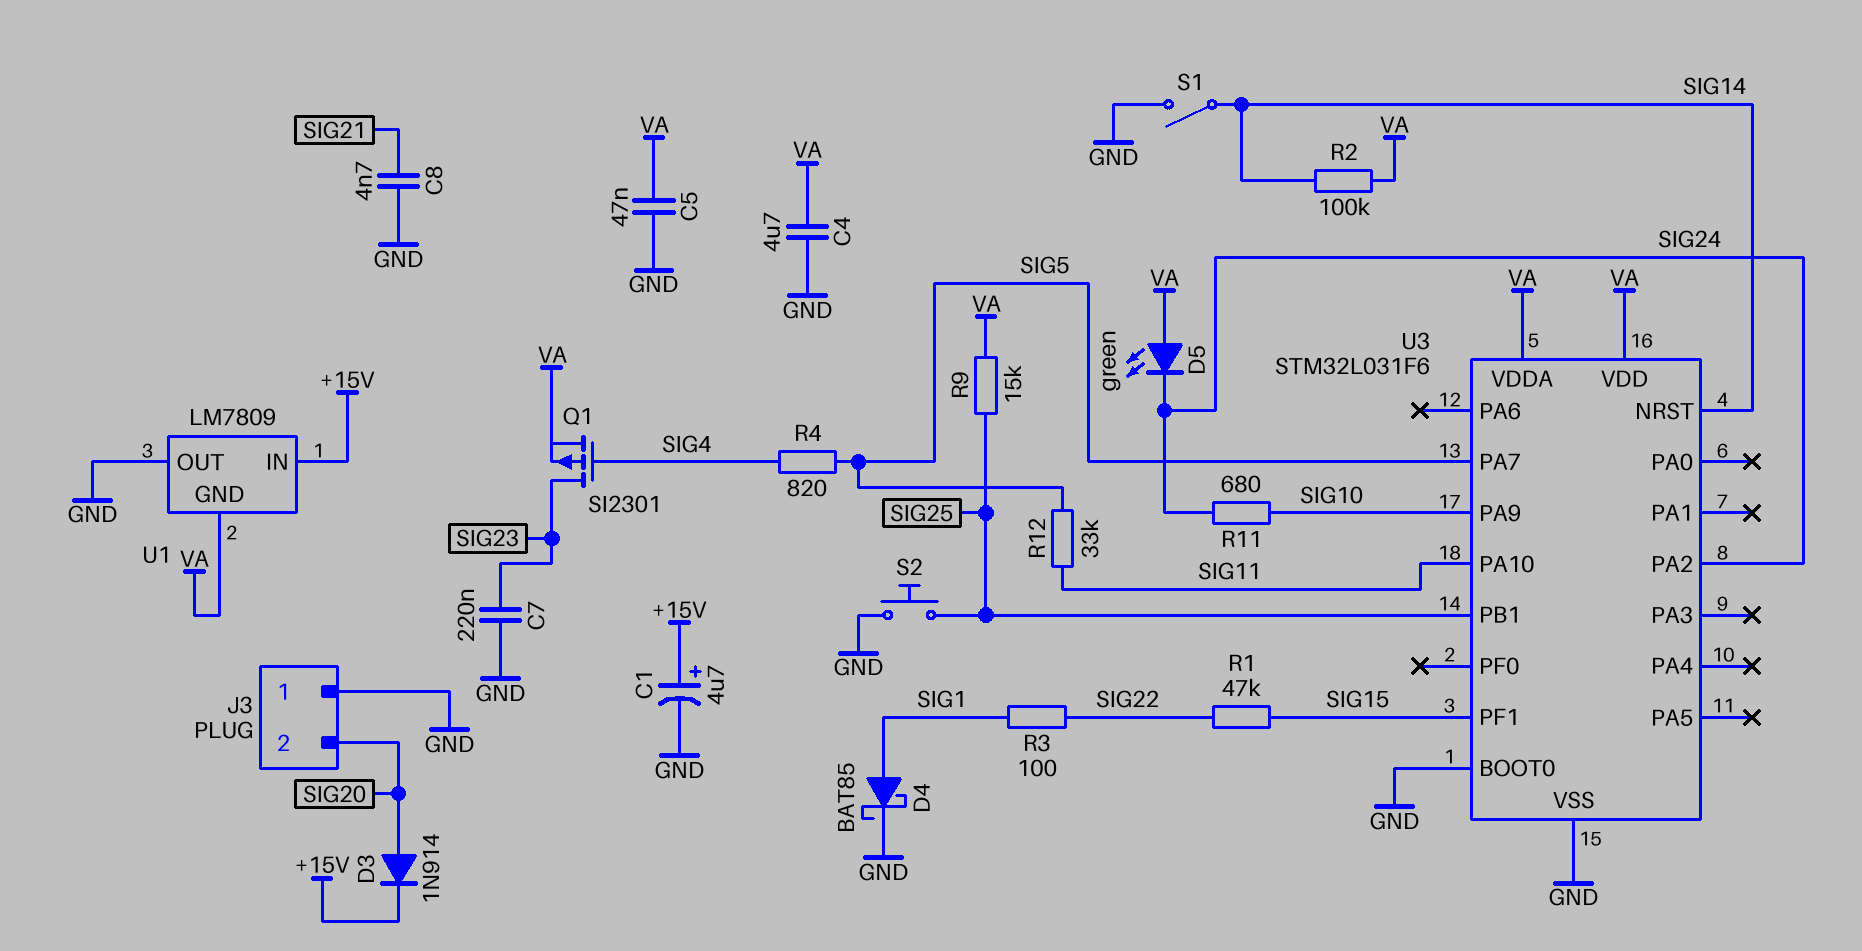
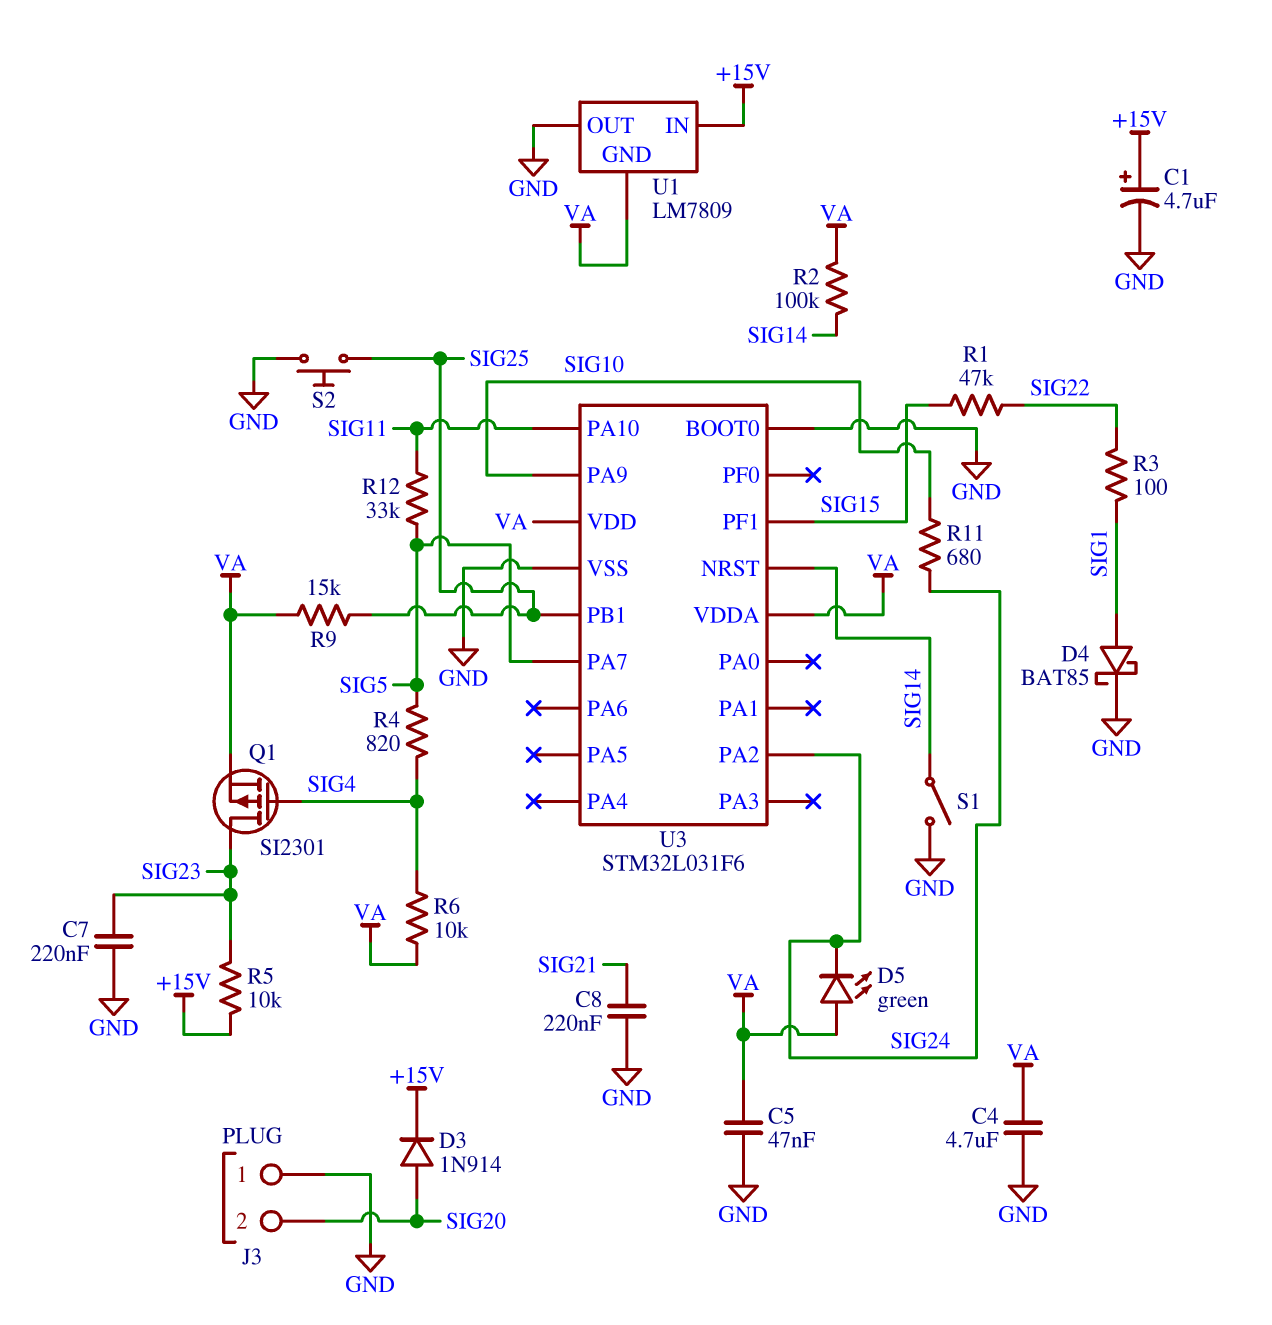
C8: 4.7nF (GND, SIG21) -> 220nF (GND, SIG21)
R5: none -> 10k (+15V, SIG23)
R6: none -> 10k (SIG4, VA)

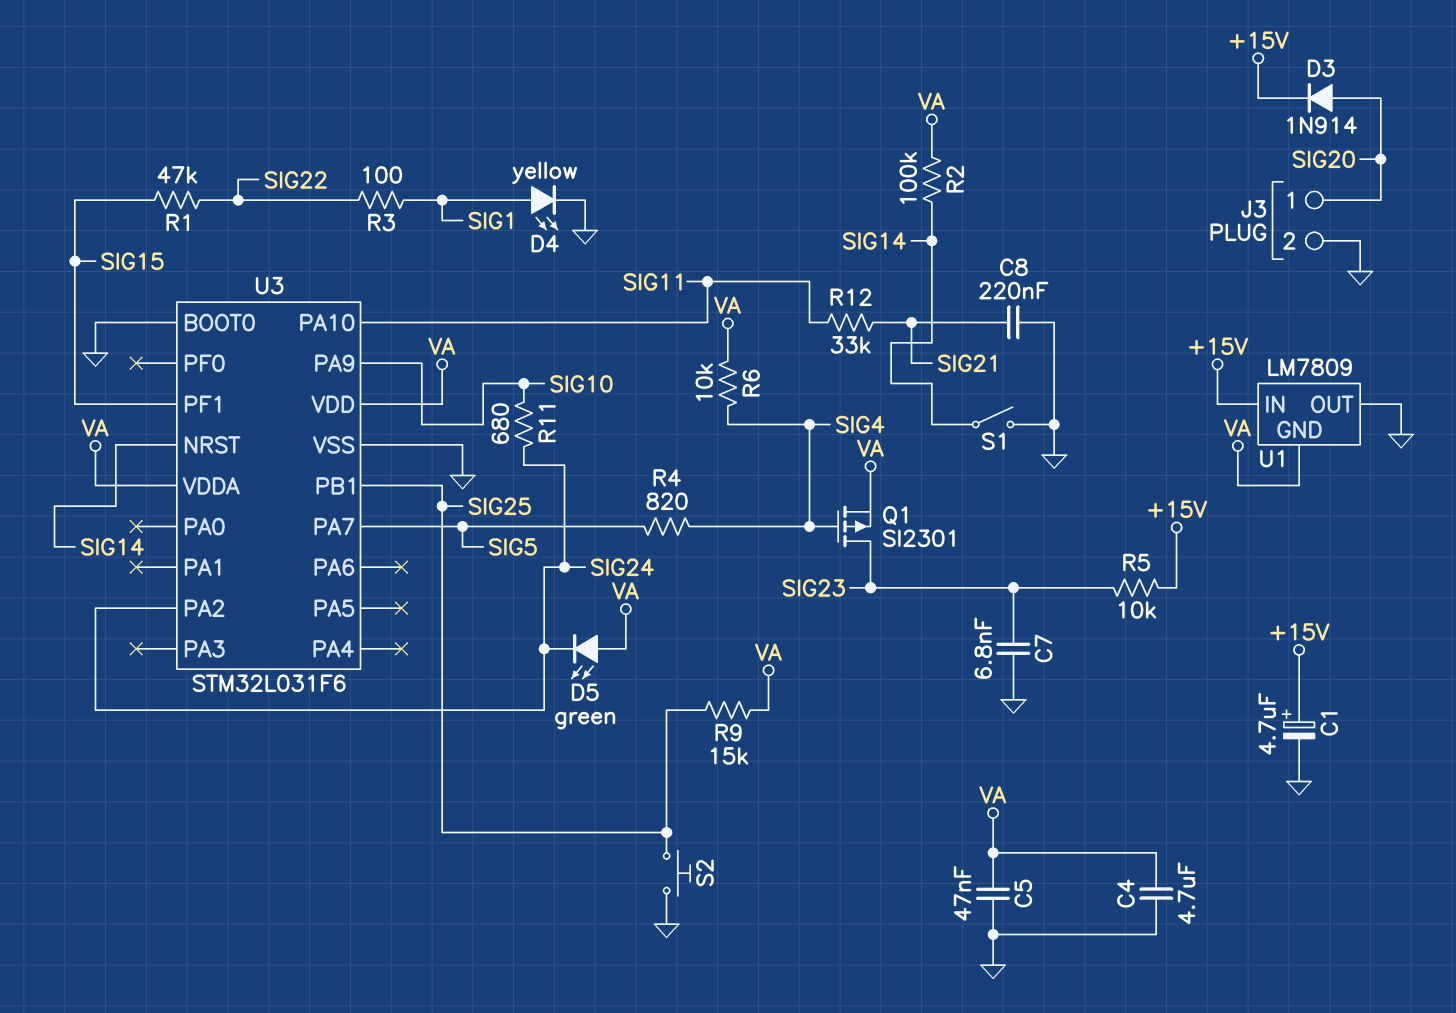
C7: 220nF (GND, SIG23) -> 6.8nF (GND, SIG23)
D4: schottky BAT85 (A SIG1, K GND) -> LED yellow (A SIG1, K GND)
J3 pin 1: GND -> SIG20
J3 pin 2: SIG20 -> GND
R12: 33k (SIG5, SIG11) -> 33k (SIG11, SIG21)

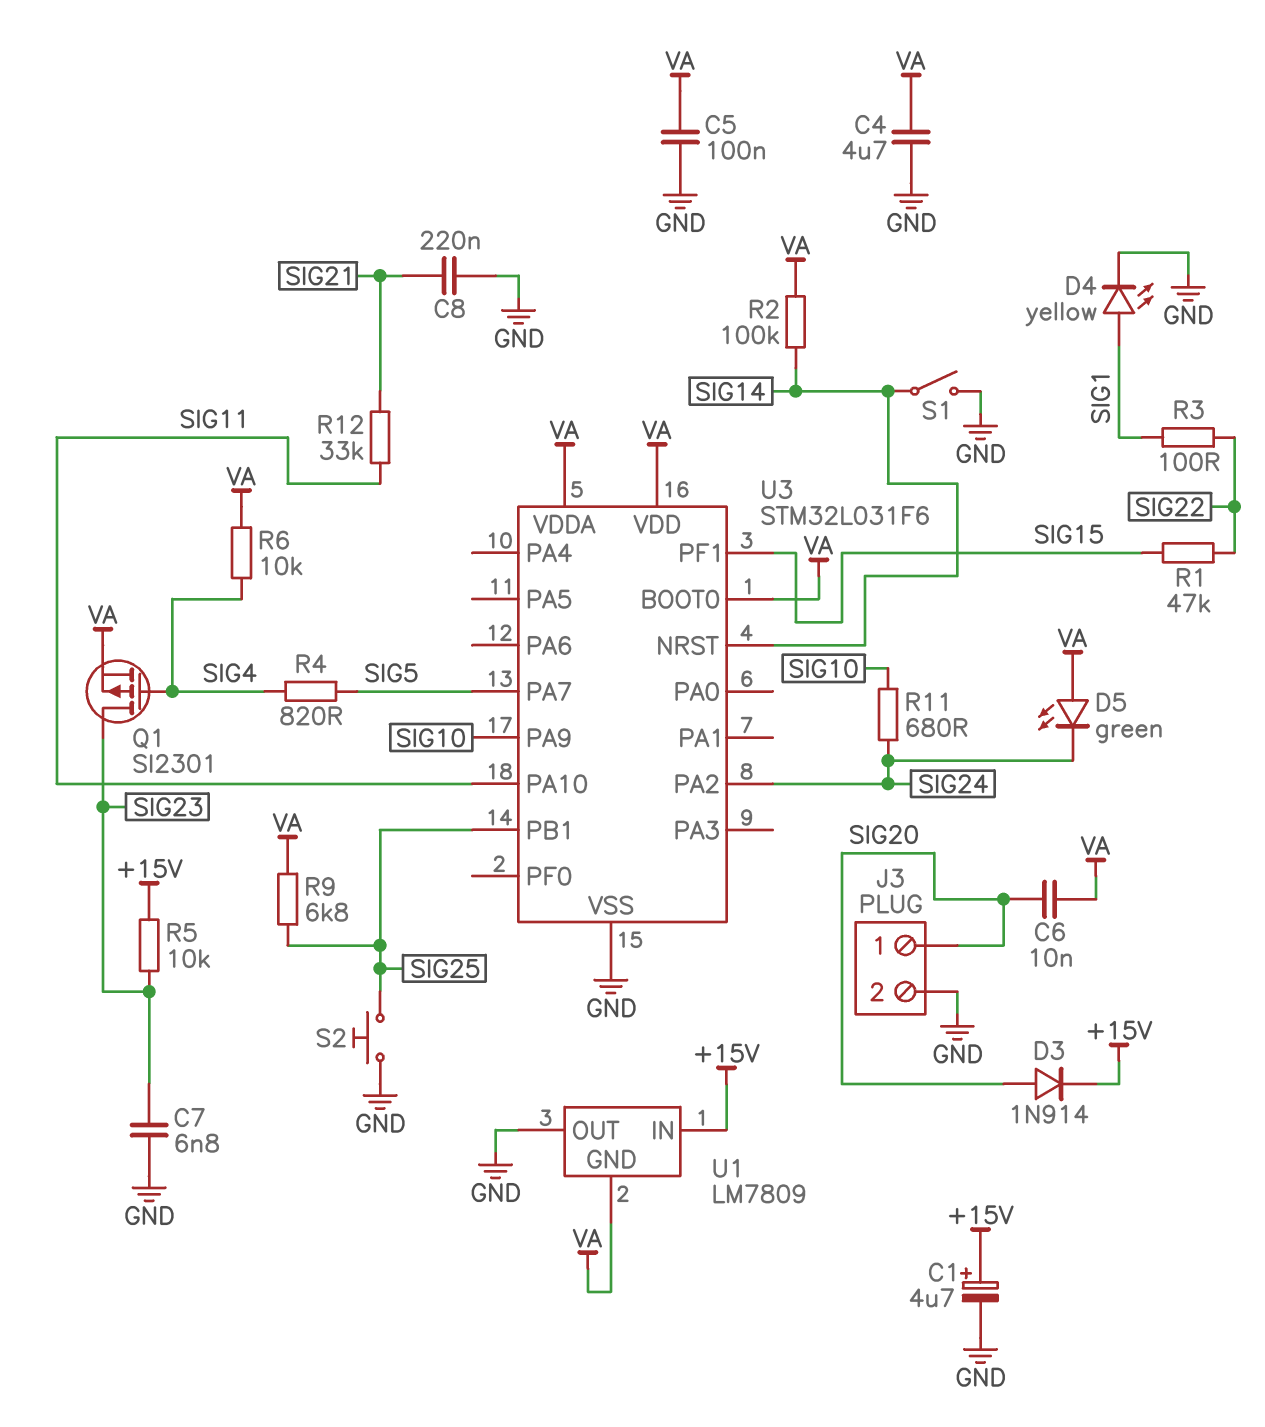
C5: 47nF (GND, VA) -> 100nF (GND, VA)
C6: none -> 10nF (SIG20, VA)
R9: 15k (SIG25, VA) -> 6.8k (SIG25, VA)
U3 pin BOOT0: GND -> VA

